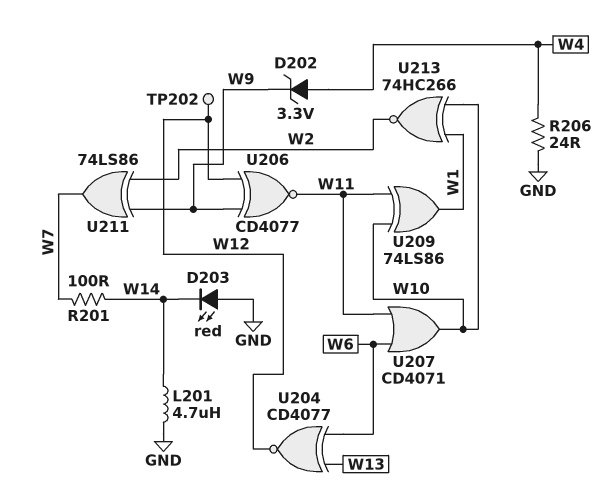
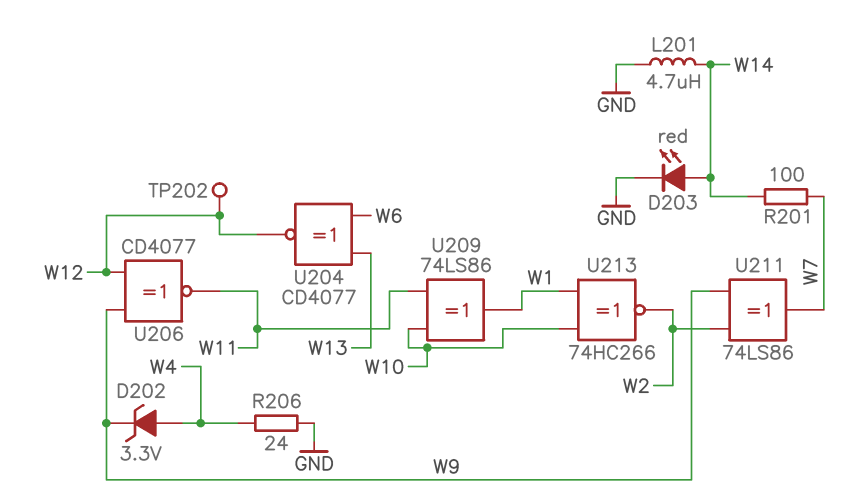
D203: LED red (A GND, K W14) -> LED red (A W14, K GND)
U207: OR CD4071 (in W6, in W11, out W10) -> none

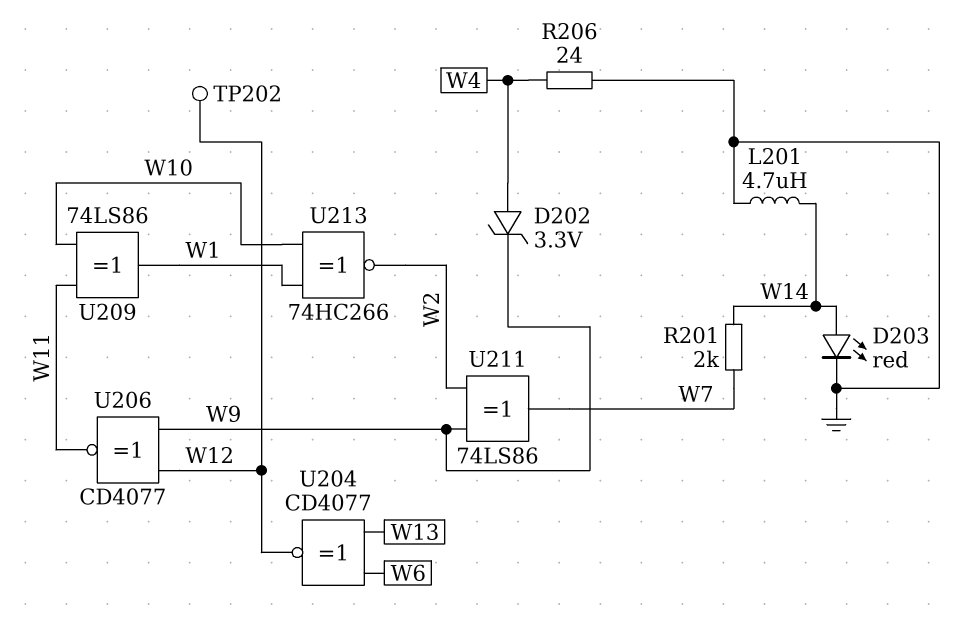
R201: 100 (W7, W14) -> 2k (W7, W14)

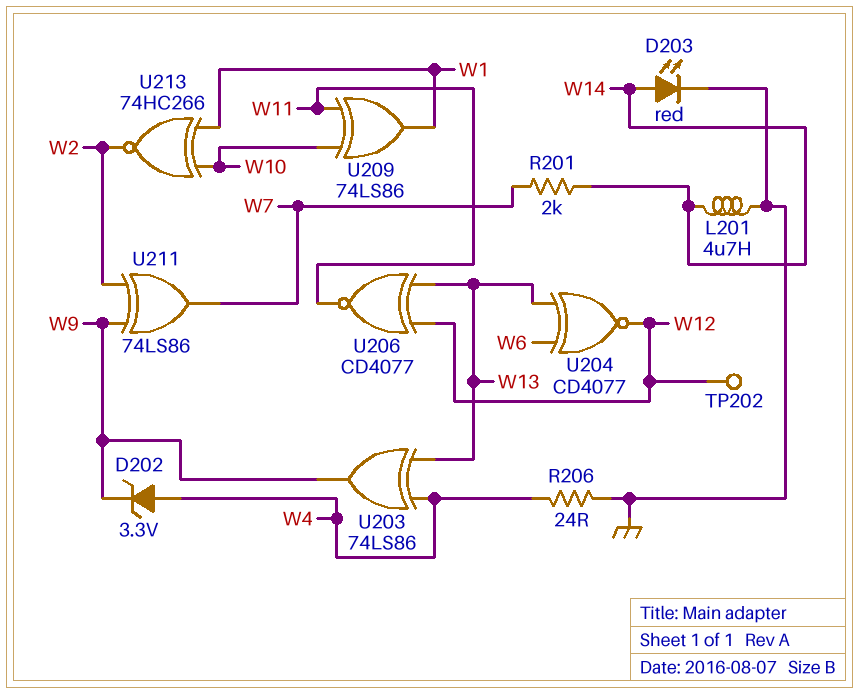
U203: none -> XOR 74LS86 (in W4, in W13, out W9)
U206: XNOR CD4077 (in W9, in W12, out W11) -> XNOR CD4077 (in W12, in W13, out W11)

